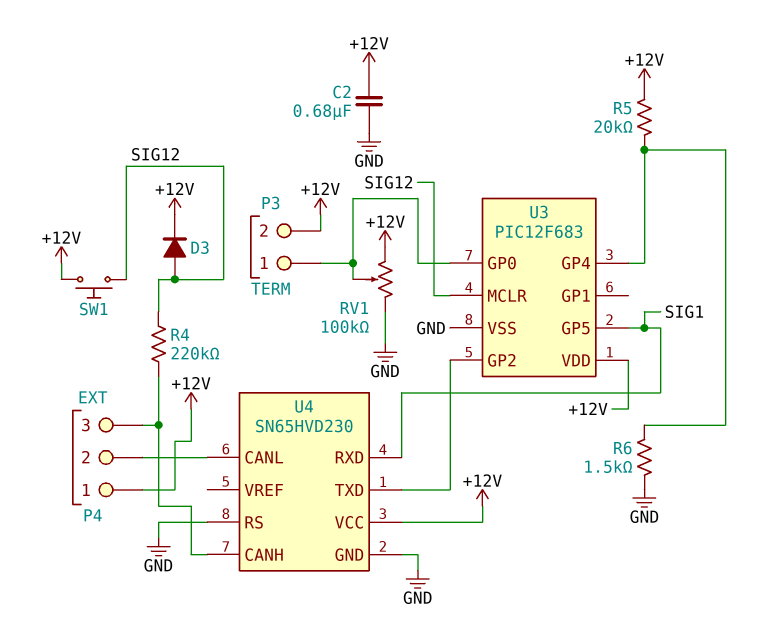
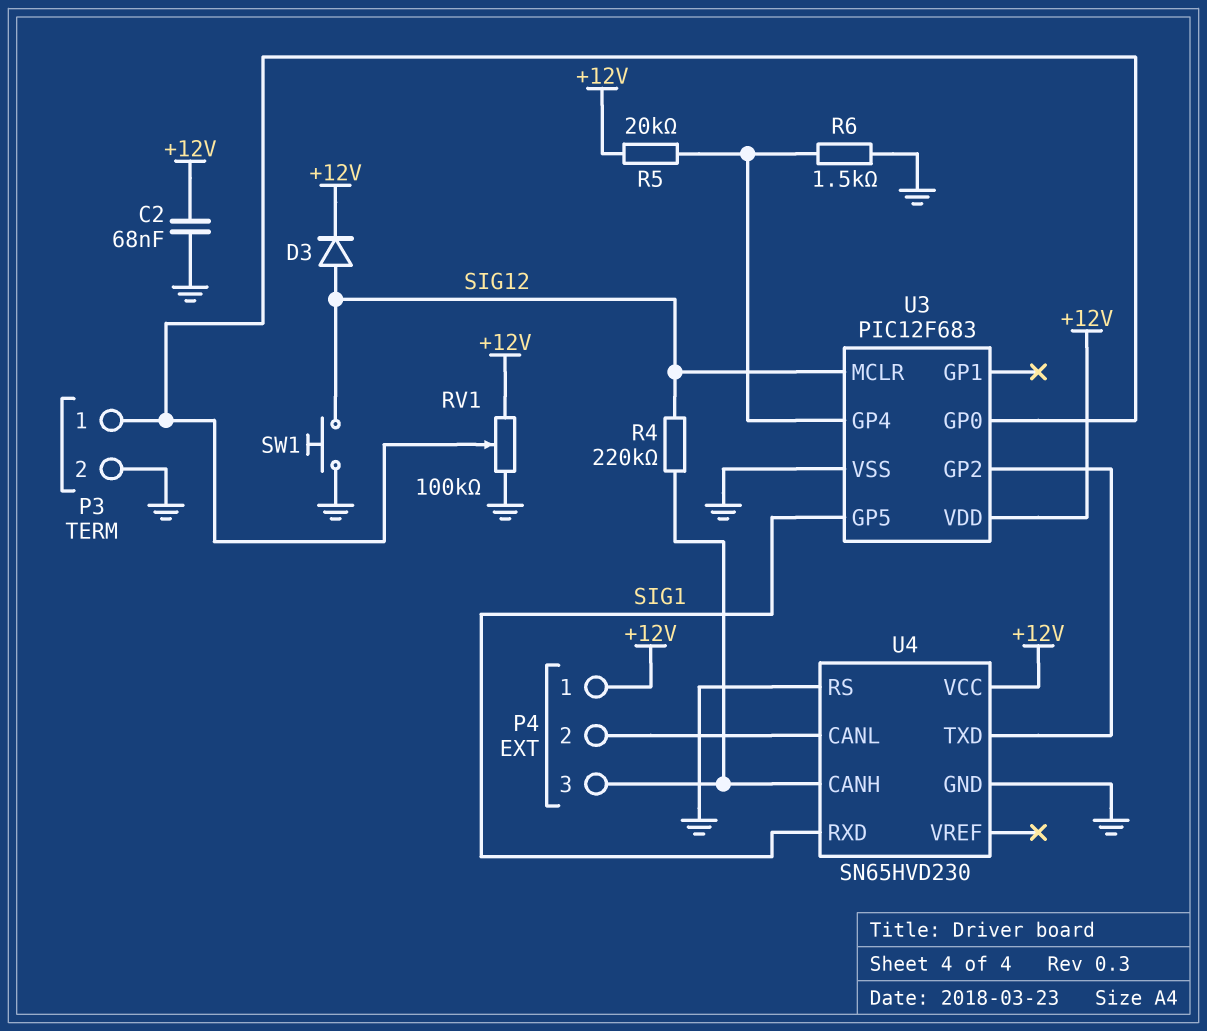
C2: 680nF (+12V, GND) -> 68nF (+12V, GND)
P3 pin 2: +12V -> GND
SW1: button (+12V, SIG12) -> button (GND, SIG12)

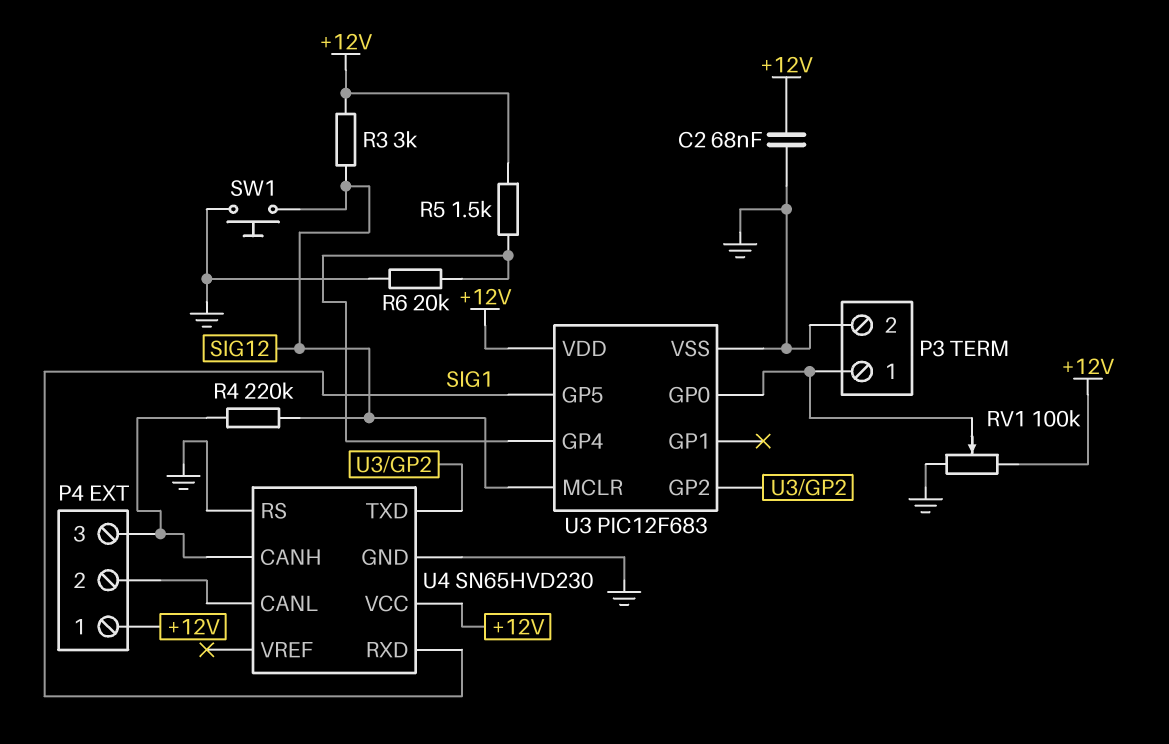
D3: diode (A SIG12, K +12V) -> none
R3: none -> 3k (+12V, SIG12)
R5: 20k (+12V, U3/GP4) -> 1.5k (+12V, U3/GP4)
R6: 1.5k (GND, U3/GP4) -> 20k (GND, U3/GP4)

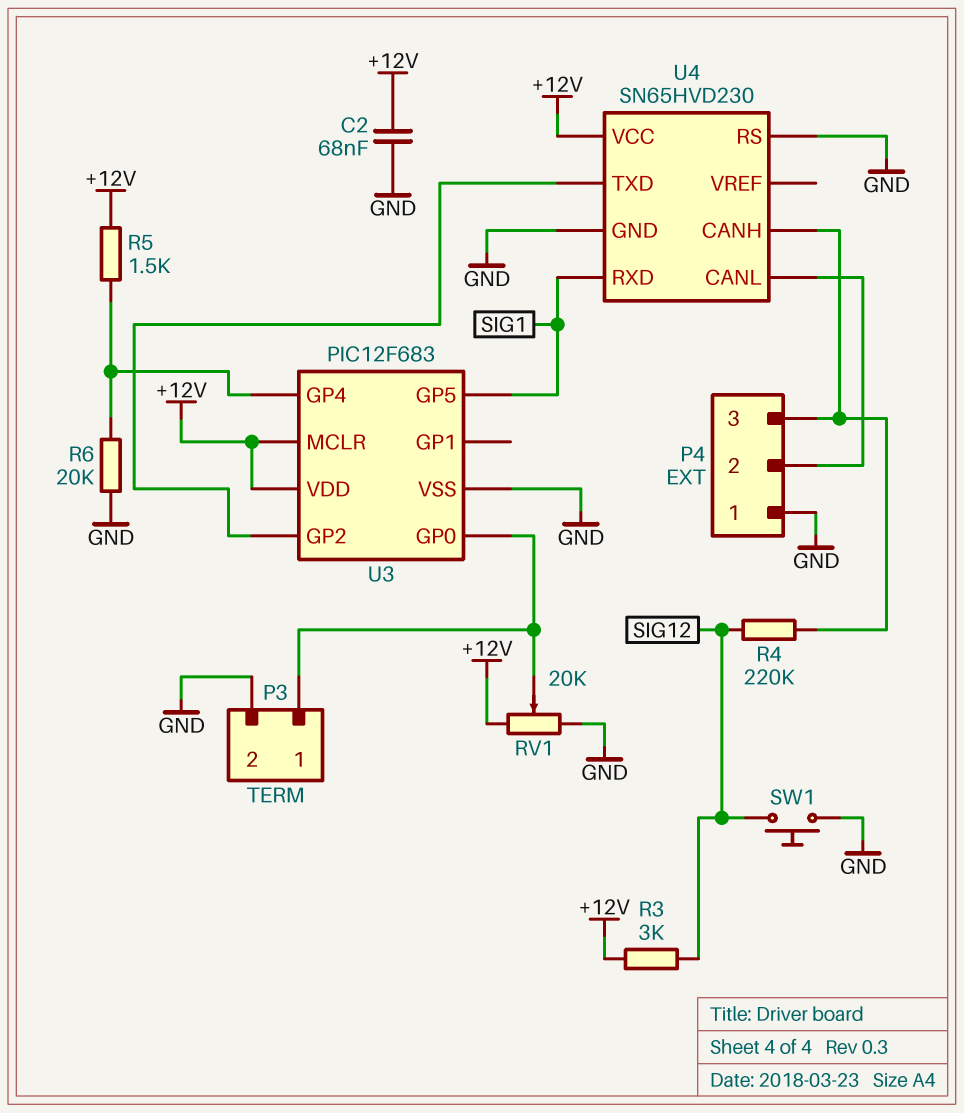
P4 pin 1: +12V -> GND
RV1: 100k (+12V, GND, wiper P3/1) -> 20k (+12V, GND, wiper P3/1)
U3 pin MCLR: SIG12 -> +12V

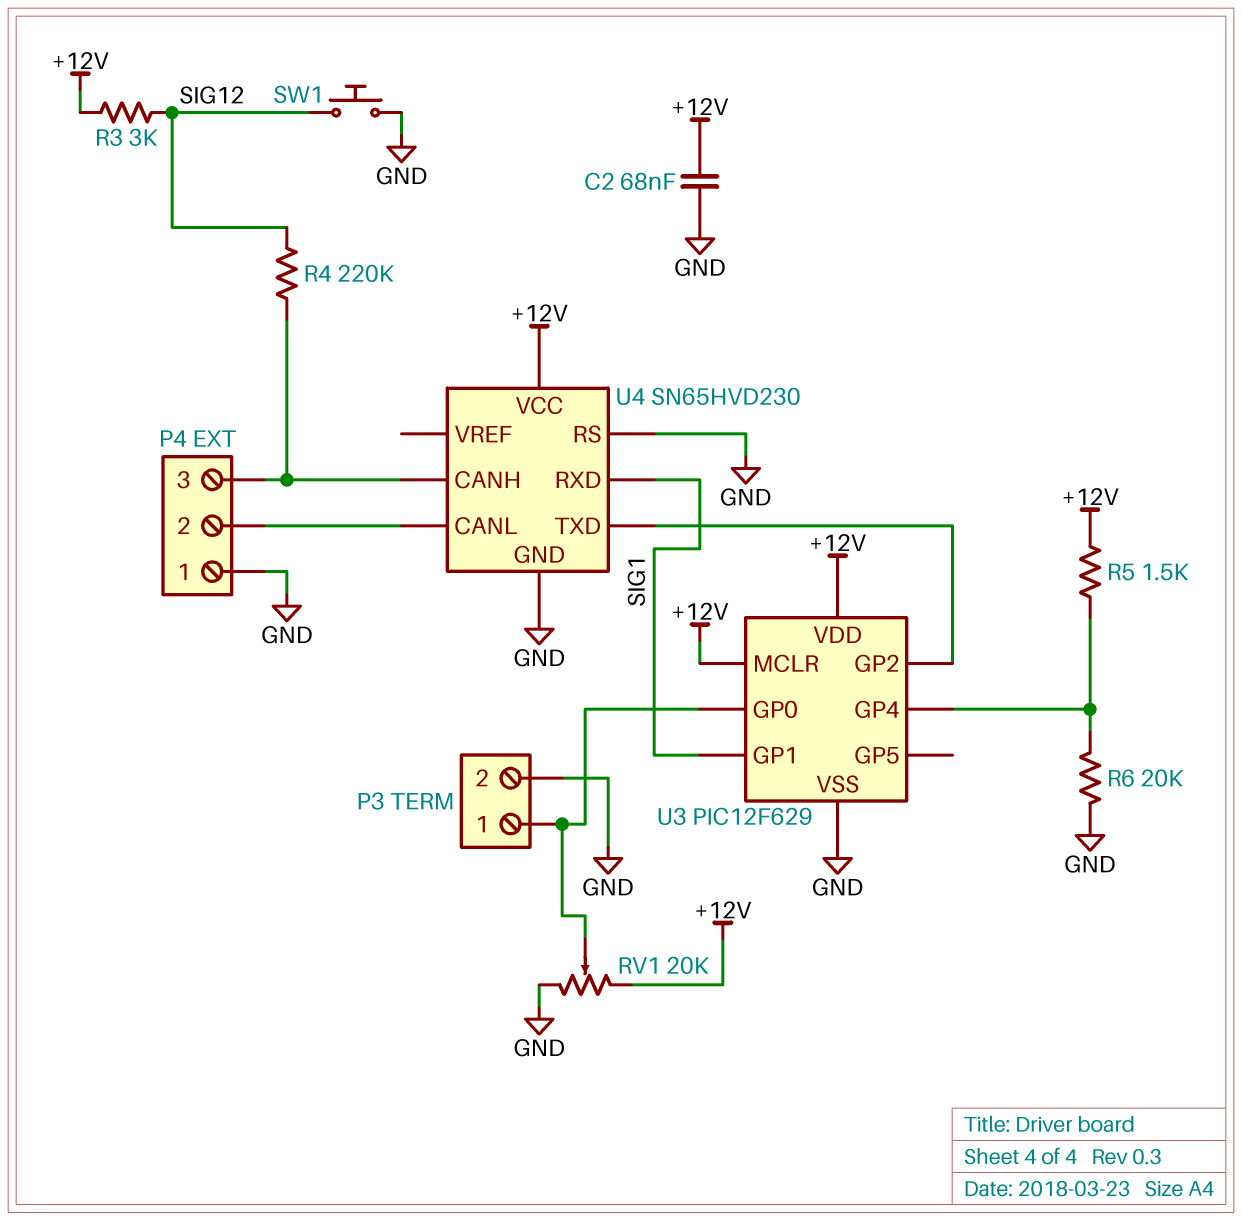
U3: PIC12F683 -> PIC12F629
U3 pin GP1: none -> SIG1
U3 pin GP5: SIG1 -> none

